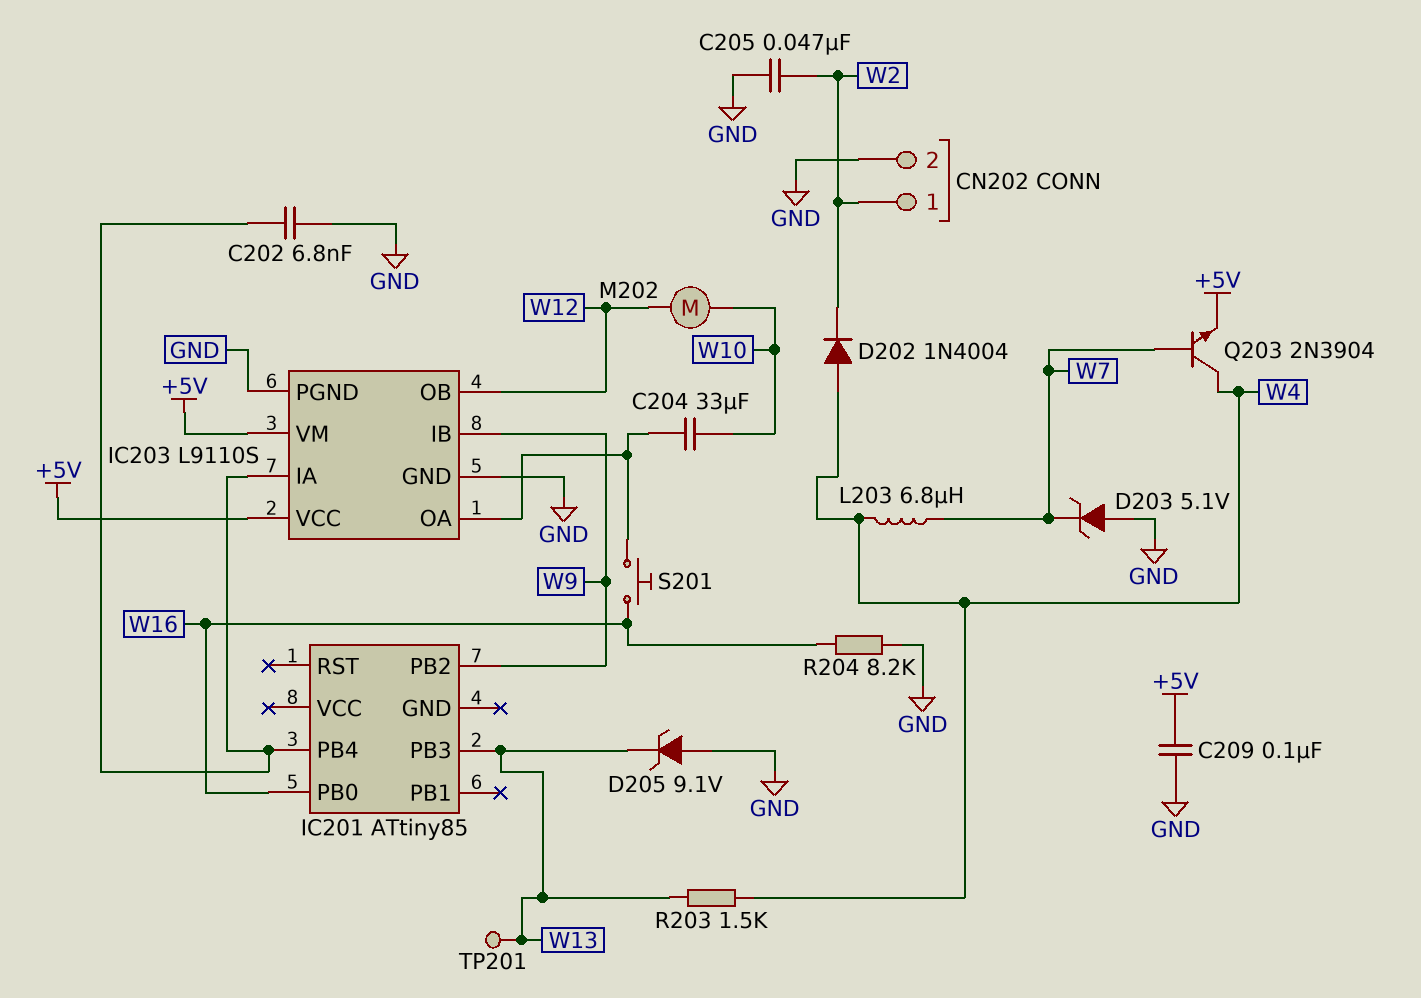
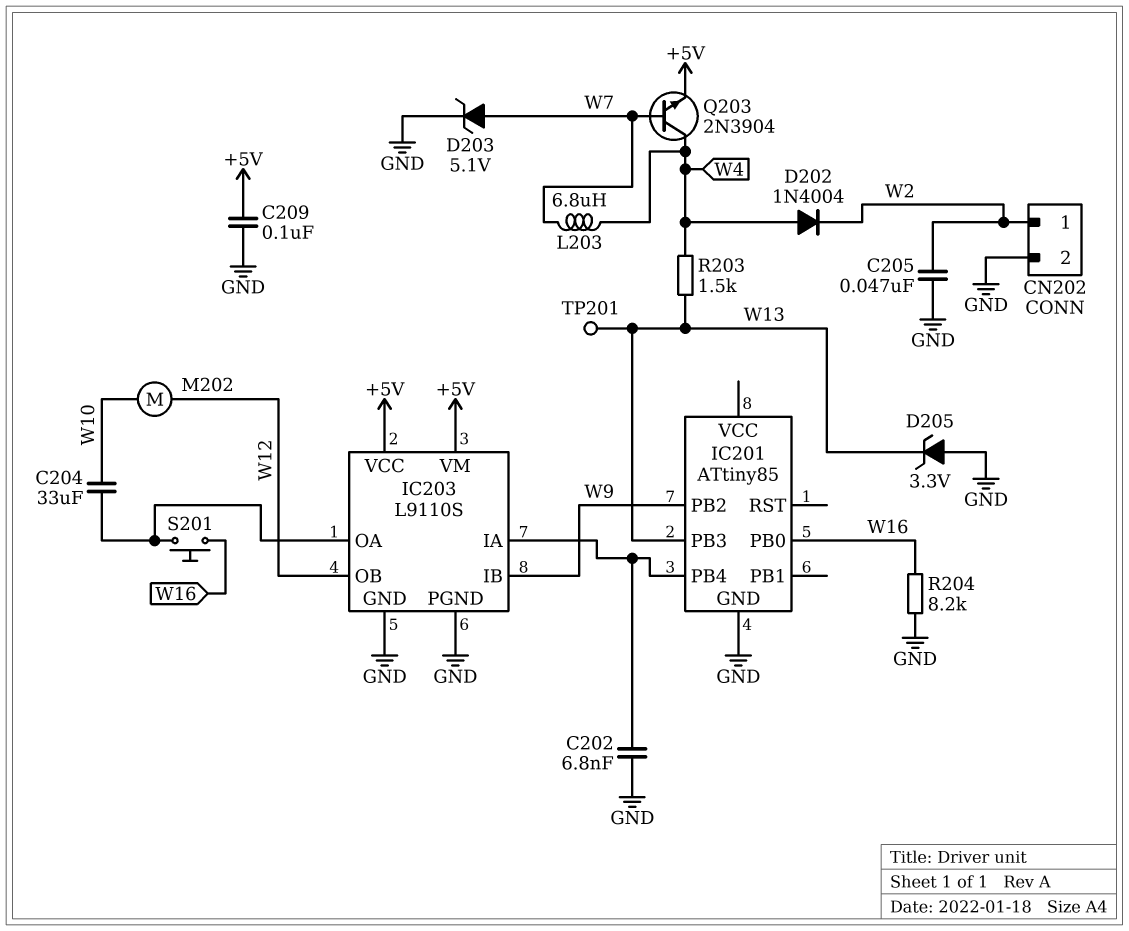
D203: zener 5.1V (A GND, K W7) -> zener 5.1V (A W7, K GND)
D205: zener 9.1V (A GND, K W13) -> zener 3.3V (A GND, K W13)
IC201 pin GND: none -> GND

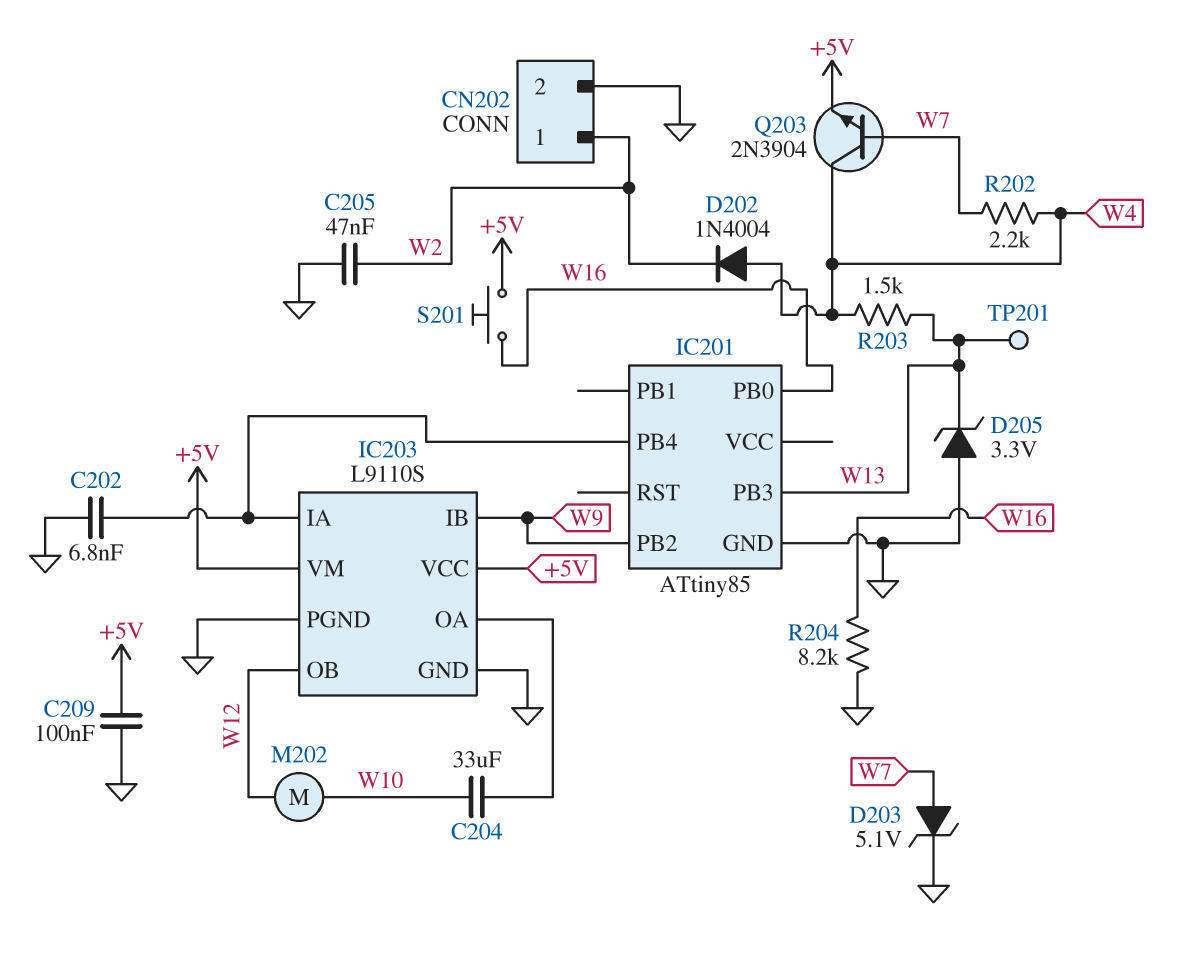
L203: 6.8uH (W4, W7) -> none
R202: none -> 2.2k (W4, W7)
S201: button (IC203/OA, W16) -> button (+5V, W16)

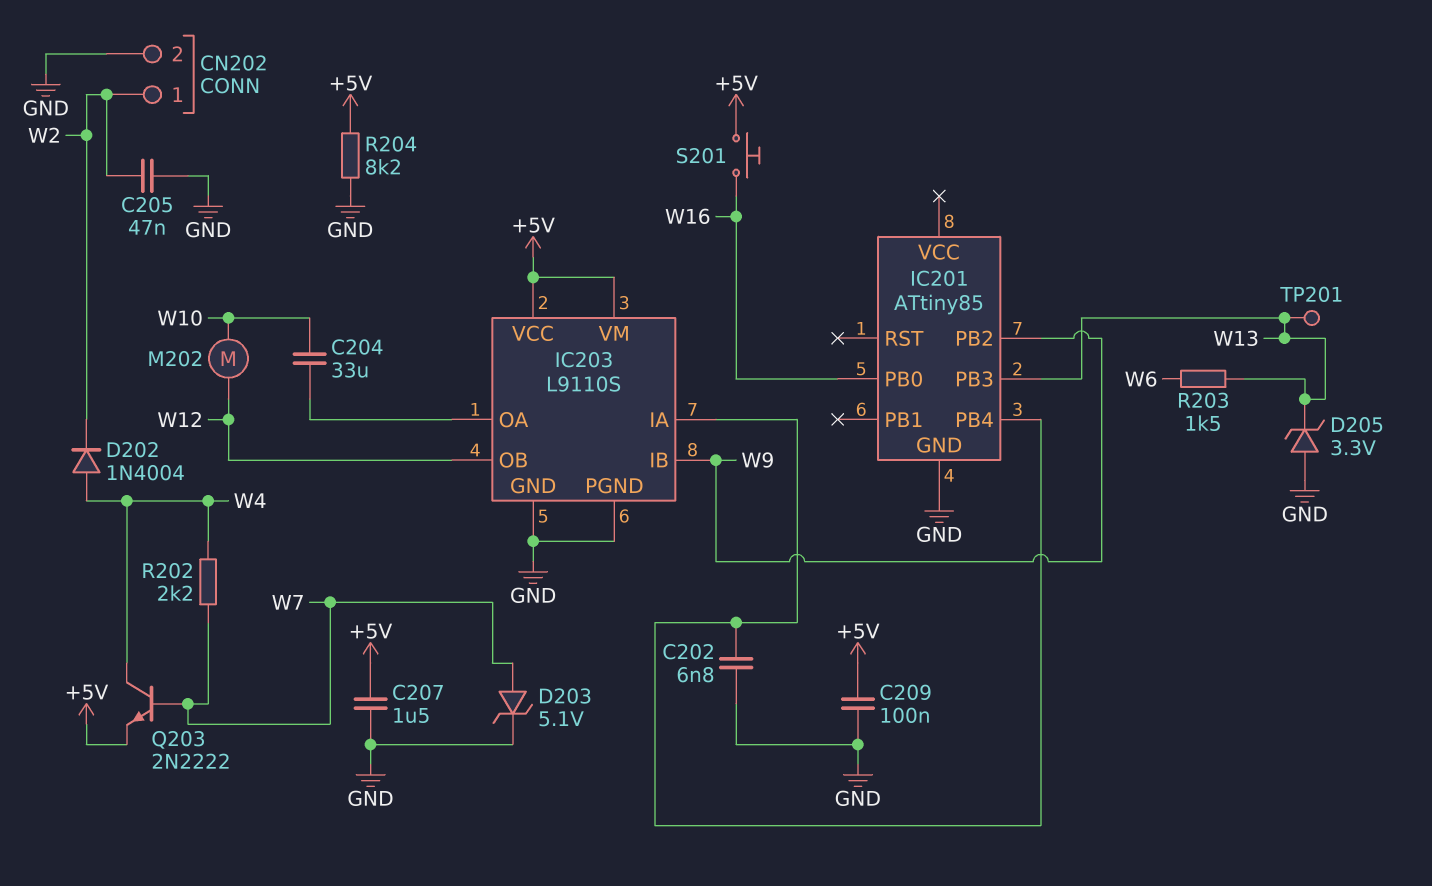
C207: none -> 1.5uF (+5V, GND)
Q203: NPN 2N3904 (B W7, C W4, E +5V) -> NPN 2N2222 (B W7, C W4, E +5V)
R203: 1.5k (W4, W13) -> 1.5k (W6, W13)
R204: 8.2k (GND, W16) -> 8.2k (+5V, GND)

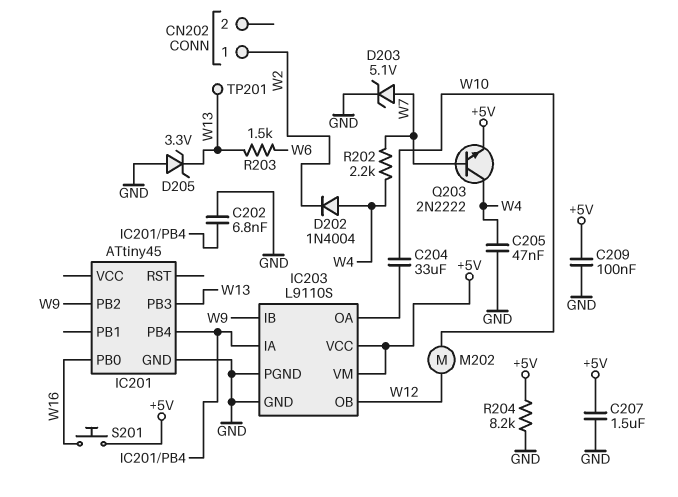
C205: 47nF (GND, W2) -> 47nF (GND, W4)
CN202 pin 2: GND -> none
IC201: ATtiny85 -> ATtiny45

